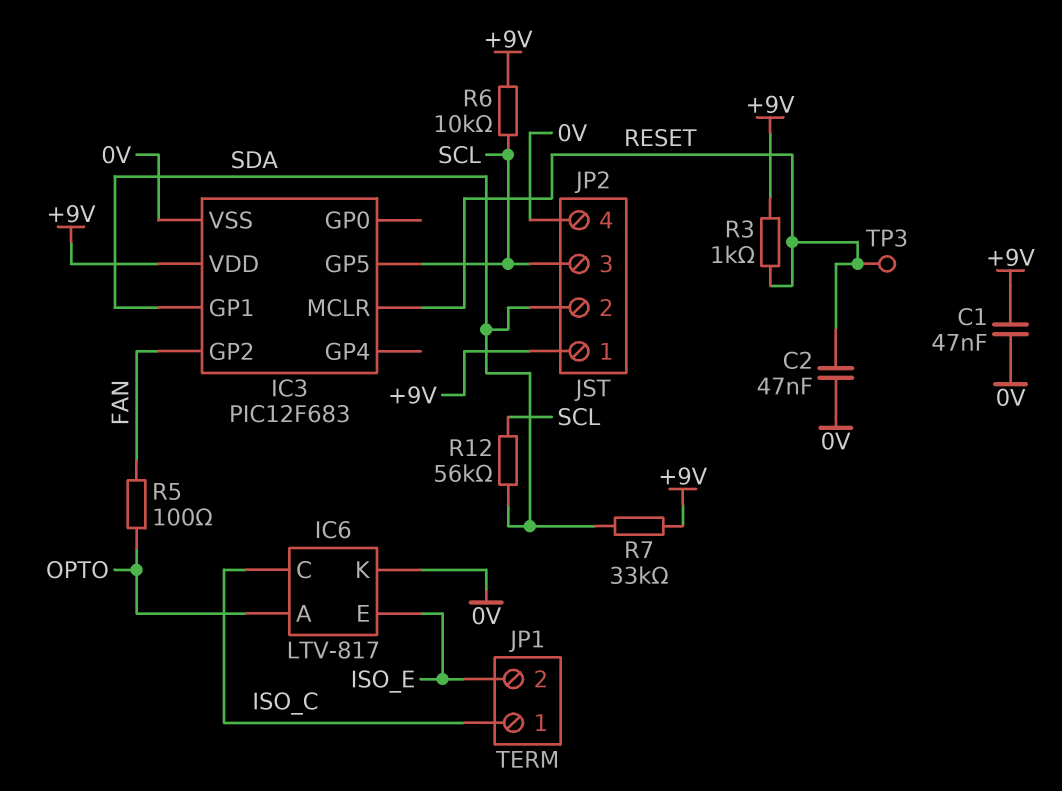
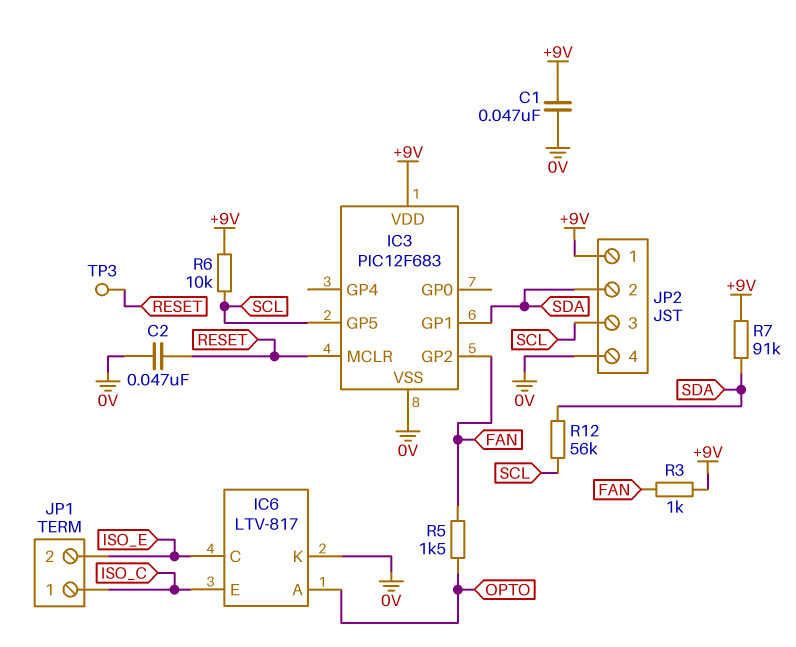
IC6 pin C: ISO_C -> ISO_E
IC6 pin E: ISO_E -> ISO_C
R3: 1k (+9V, RESET) -> 1k (+9V, FAN)
R5: 100 (FAN, OPTO) -> 1.5k (FAN, OPTO)
R7: 33k (+9V, SDA) -> 91k (+9V, SDA)

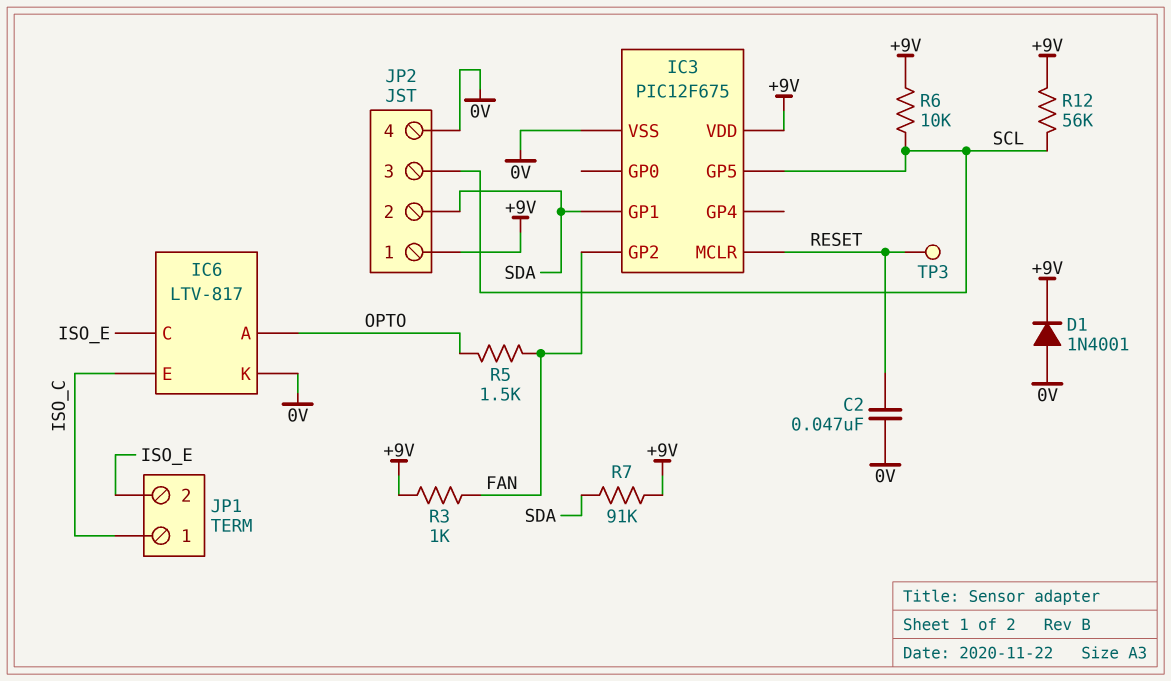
C1: 47nF (+9V, 0V) -> none
D1: none -> diode 1N4001 (A 0V, K +9V)
IC3: PIC12F683 -> PIC12F675
R12: 56k (SCL, SDA) -> 56k (+9V, SCL)

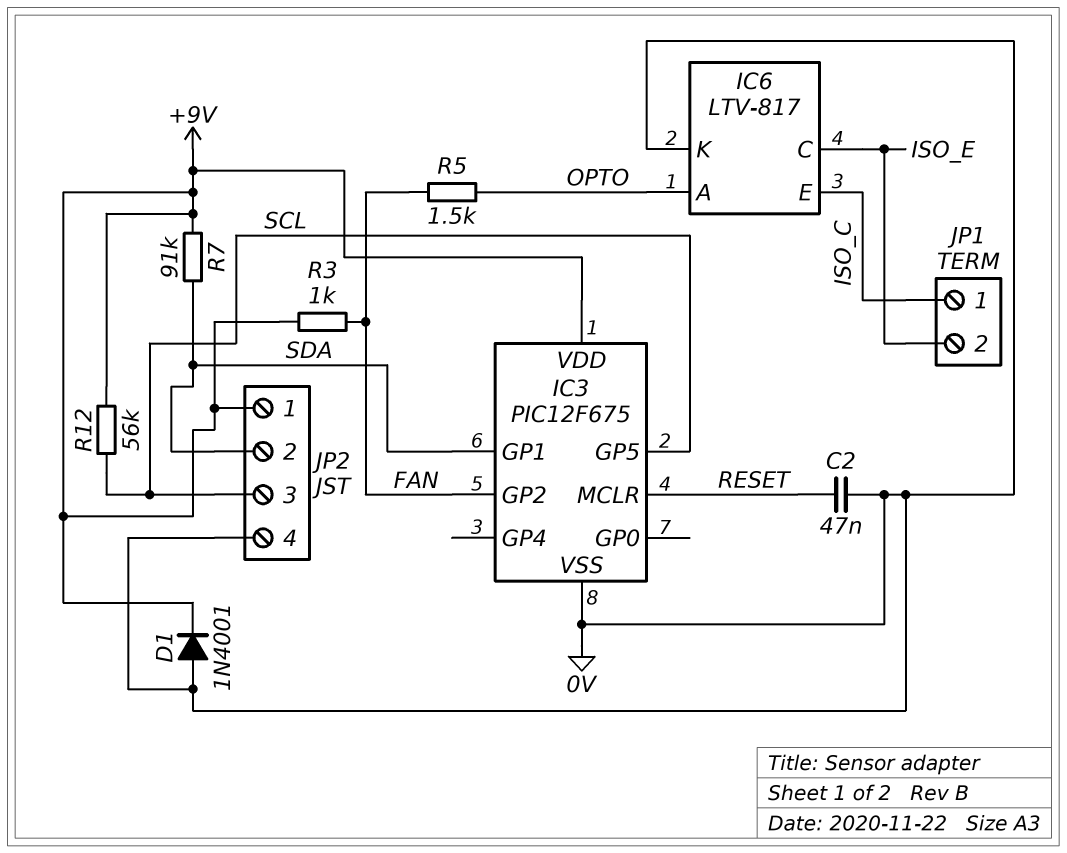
R6: 10k (+9V, SCL) -> none
TP3: test point (RESET) -> none

